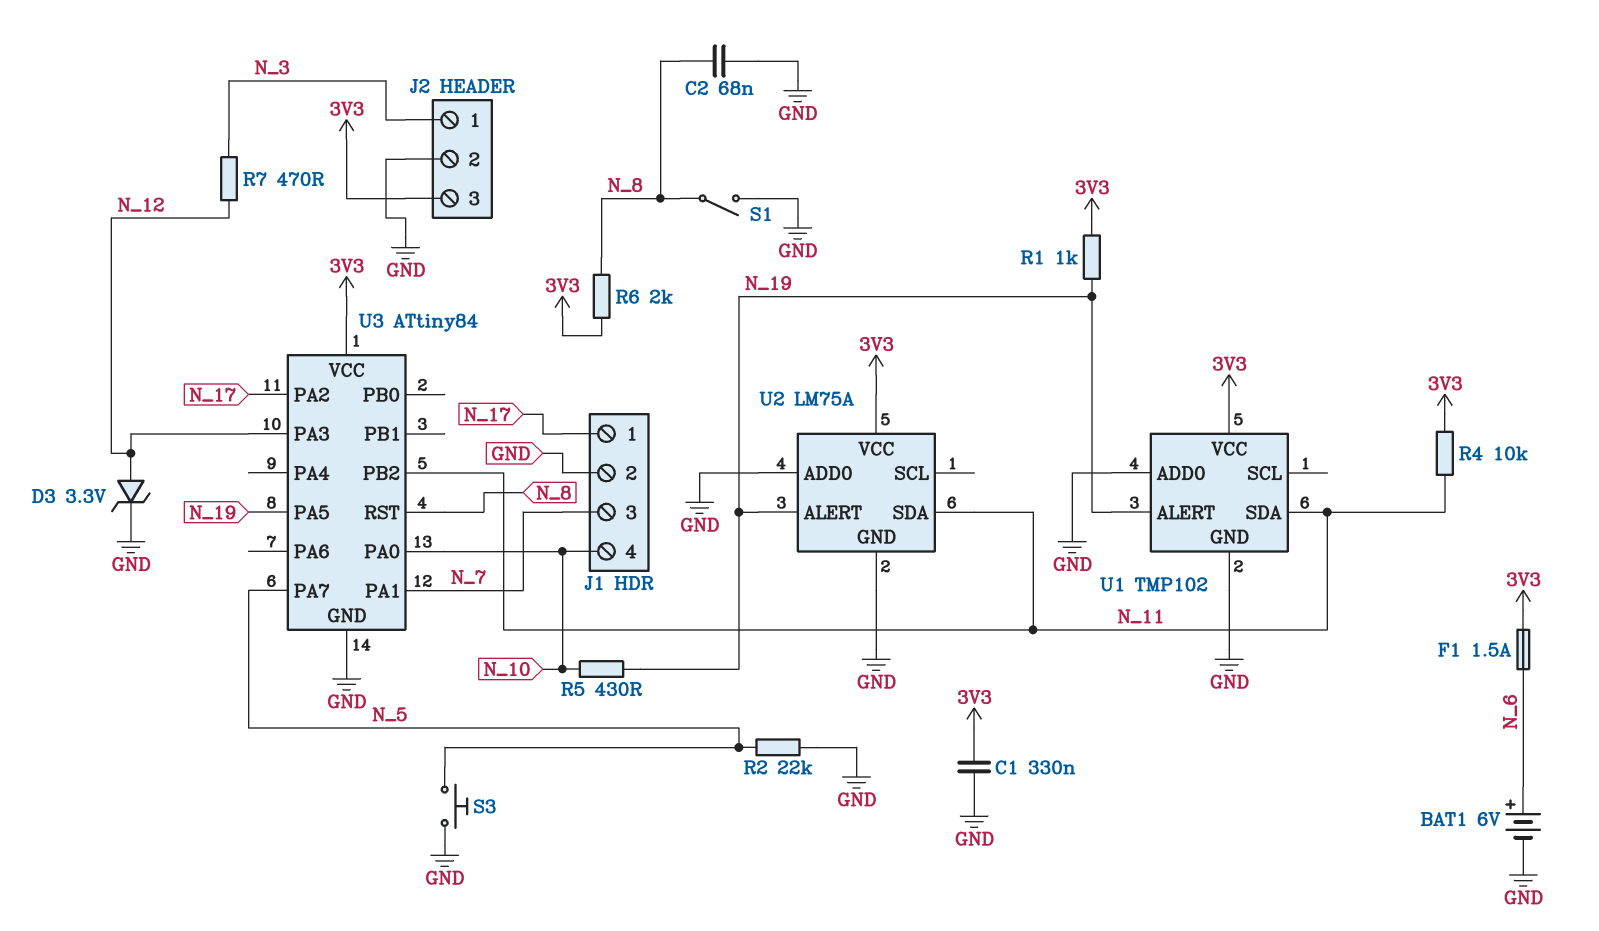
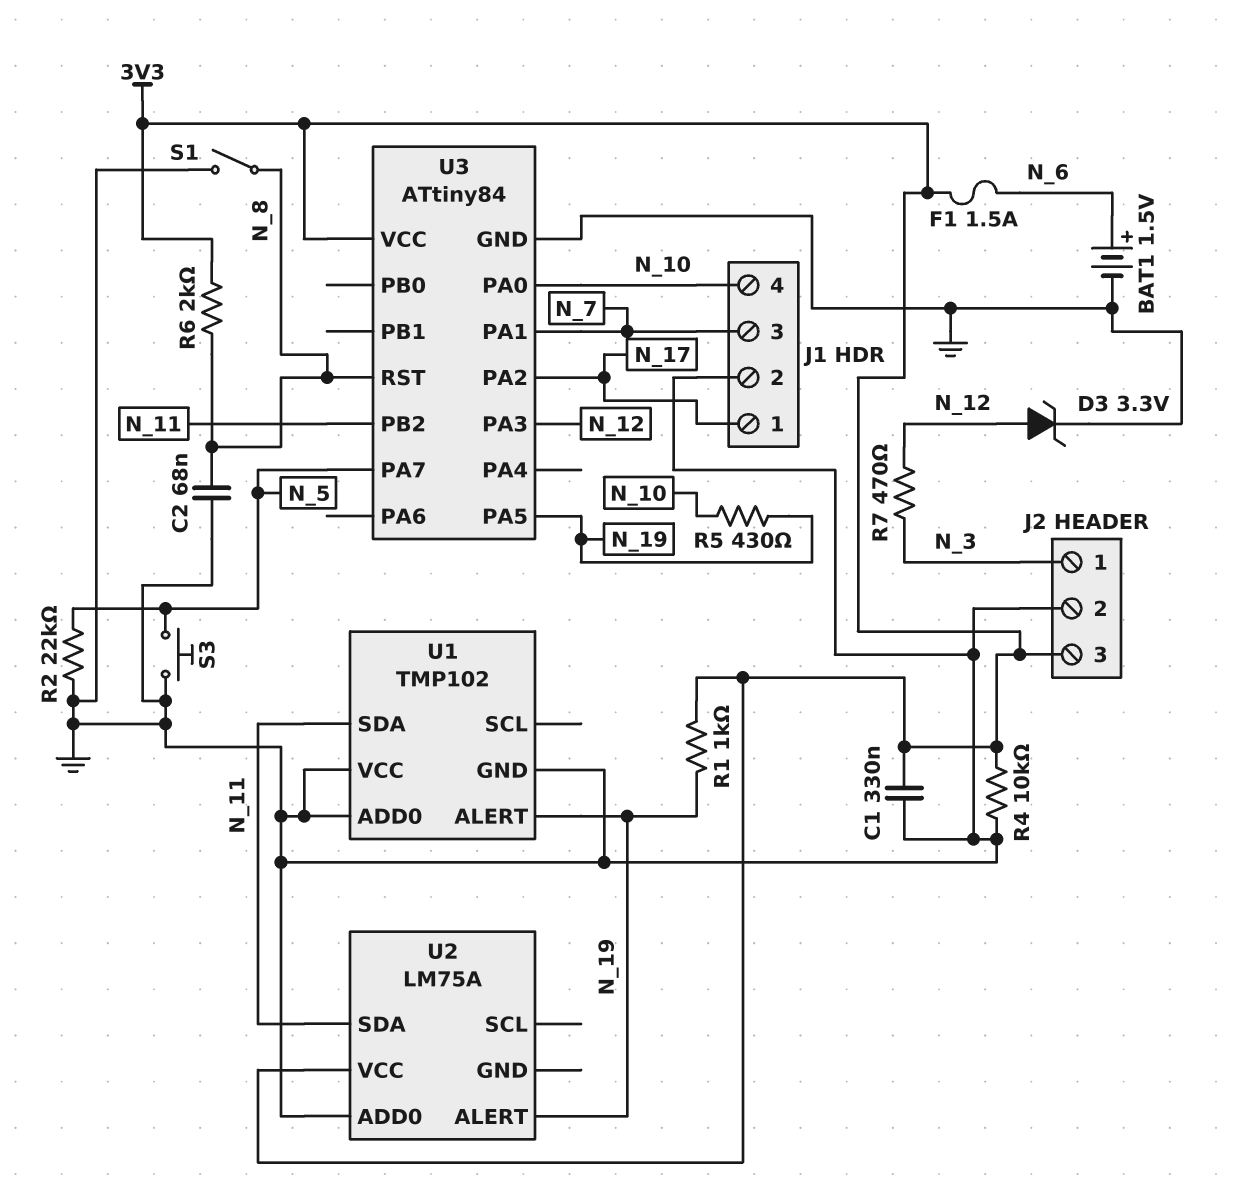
BAT1: 6V (plus N_6, minus GND) -> 1.5V (plus N_6, minus GND)
R4: 10k (3V3, N_11) -> 10k (3V3, GND)
U1 pin VCC: 3V3 -> GND
U2 pin GND: GND -> none

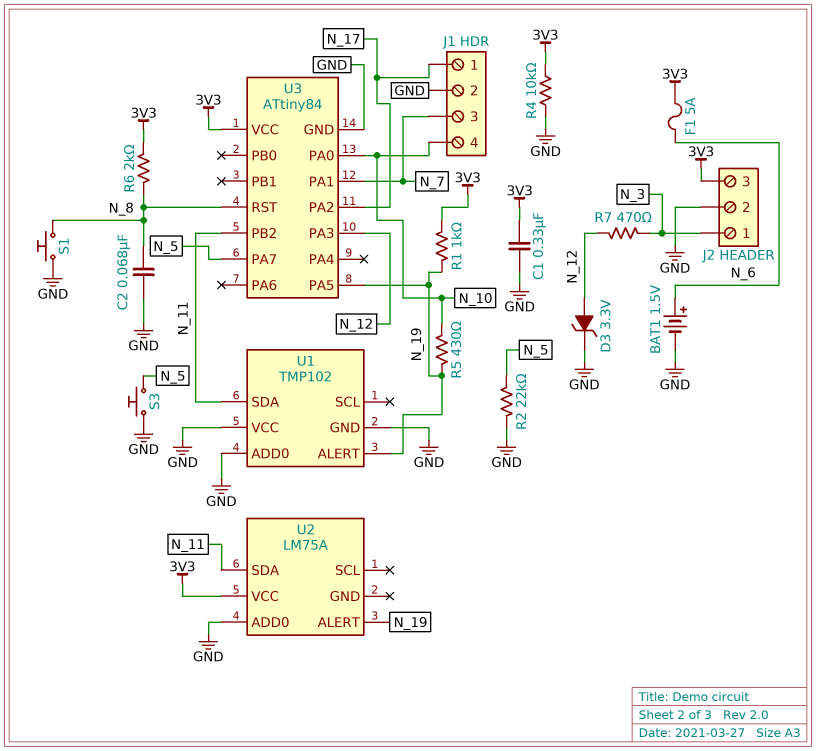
F1: 1.5A (3V3, N_6) -> 5A (3V3, N_6)
S1: switch (GND, N_8) -> button (GND, N_8)

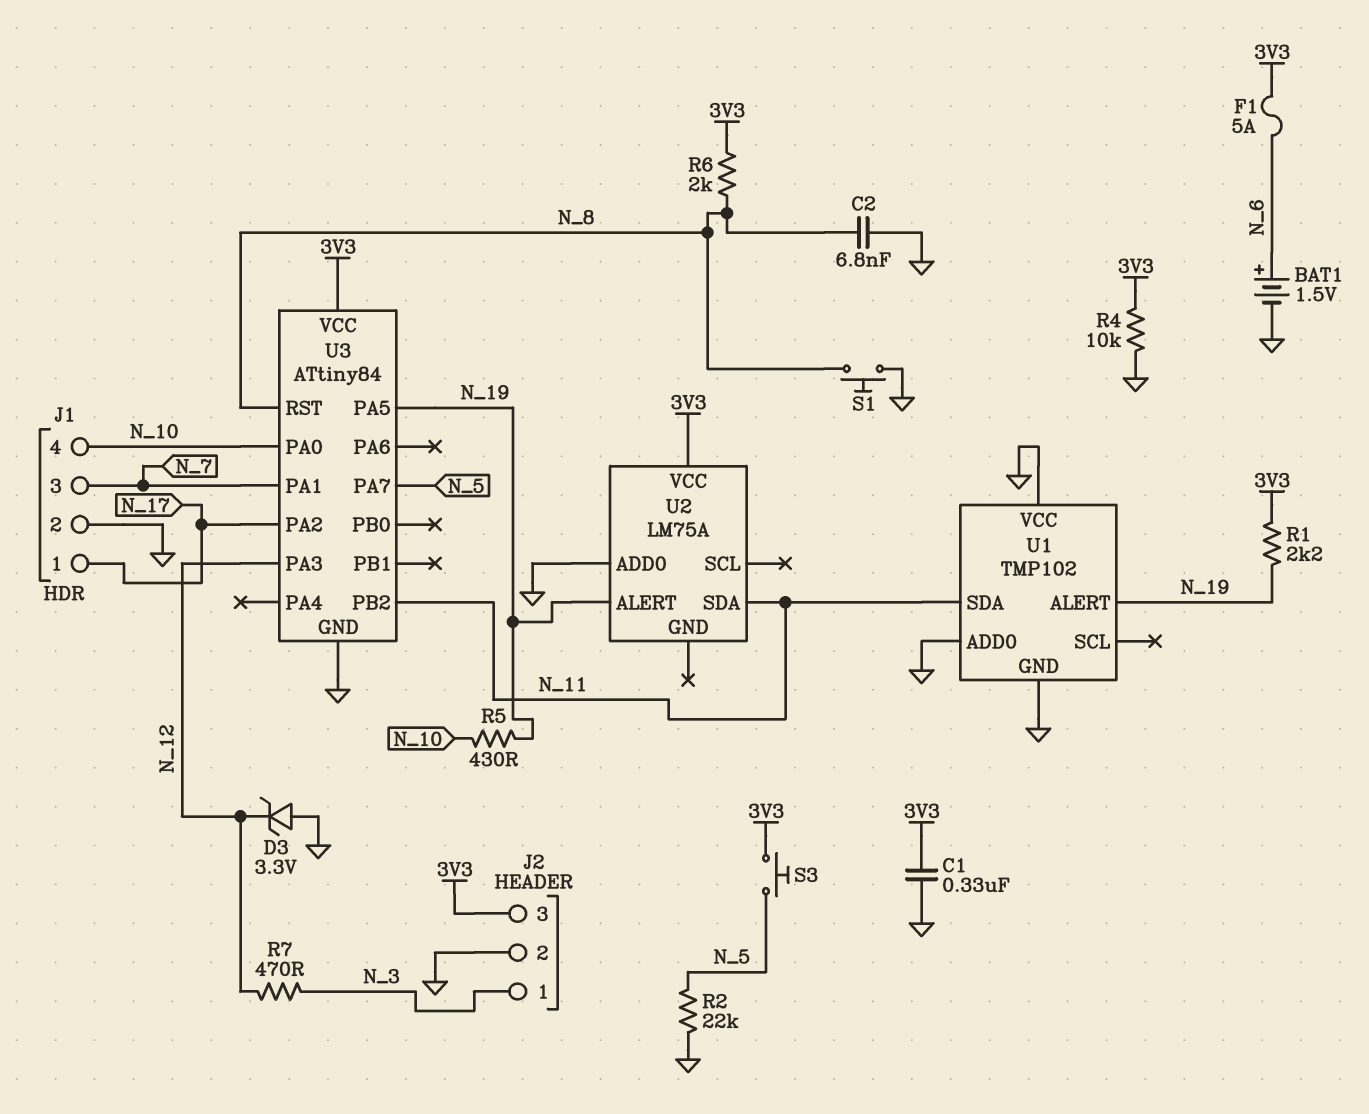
C2: 68nF (GND, N_8) -> 6.8nF (GND, N_8)
D3: zener 3.3V (A N_12, K GND) -> zener 3.3V (A GND, K N_12)
R1: 1k (3V3, N_19) -> 2.2k (3V3, N_19)
S3: button (GND, N_5) -> button (3V3, N_5)

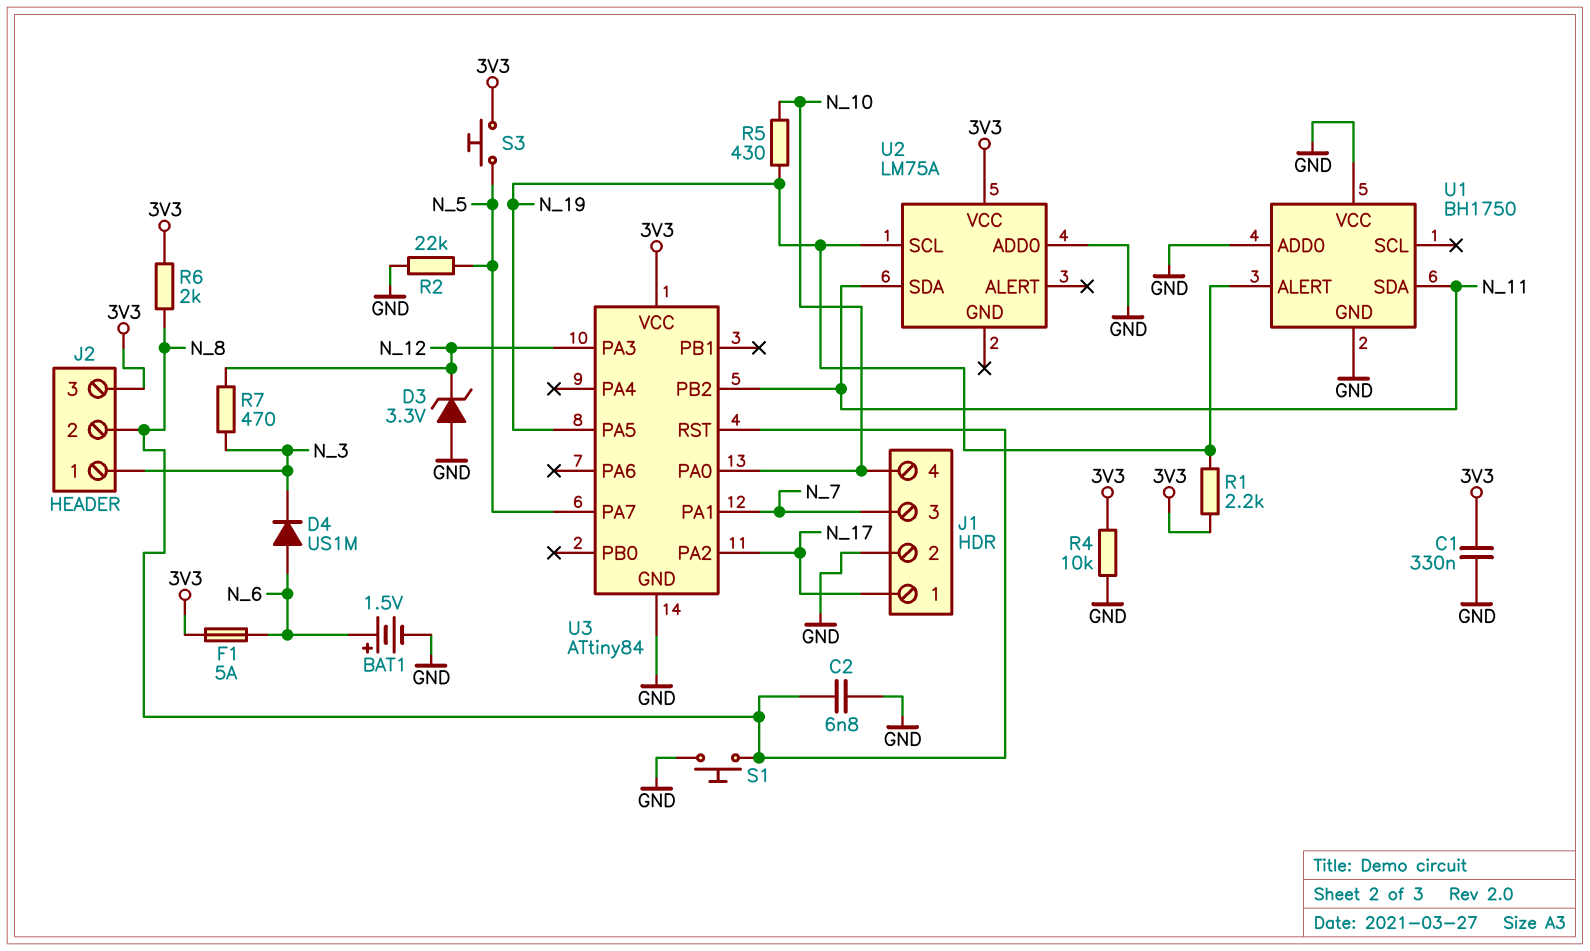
D4: none -> diode US1M (A N_6, K N_3)
J2 pin 2: GND -> N_8
U1: TMP102 -> BH1750
U2 pin ALERT: N_19 -> none
U2 pin SCL: none -> N_19

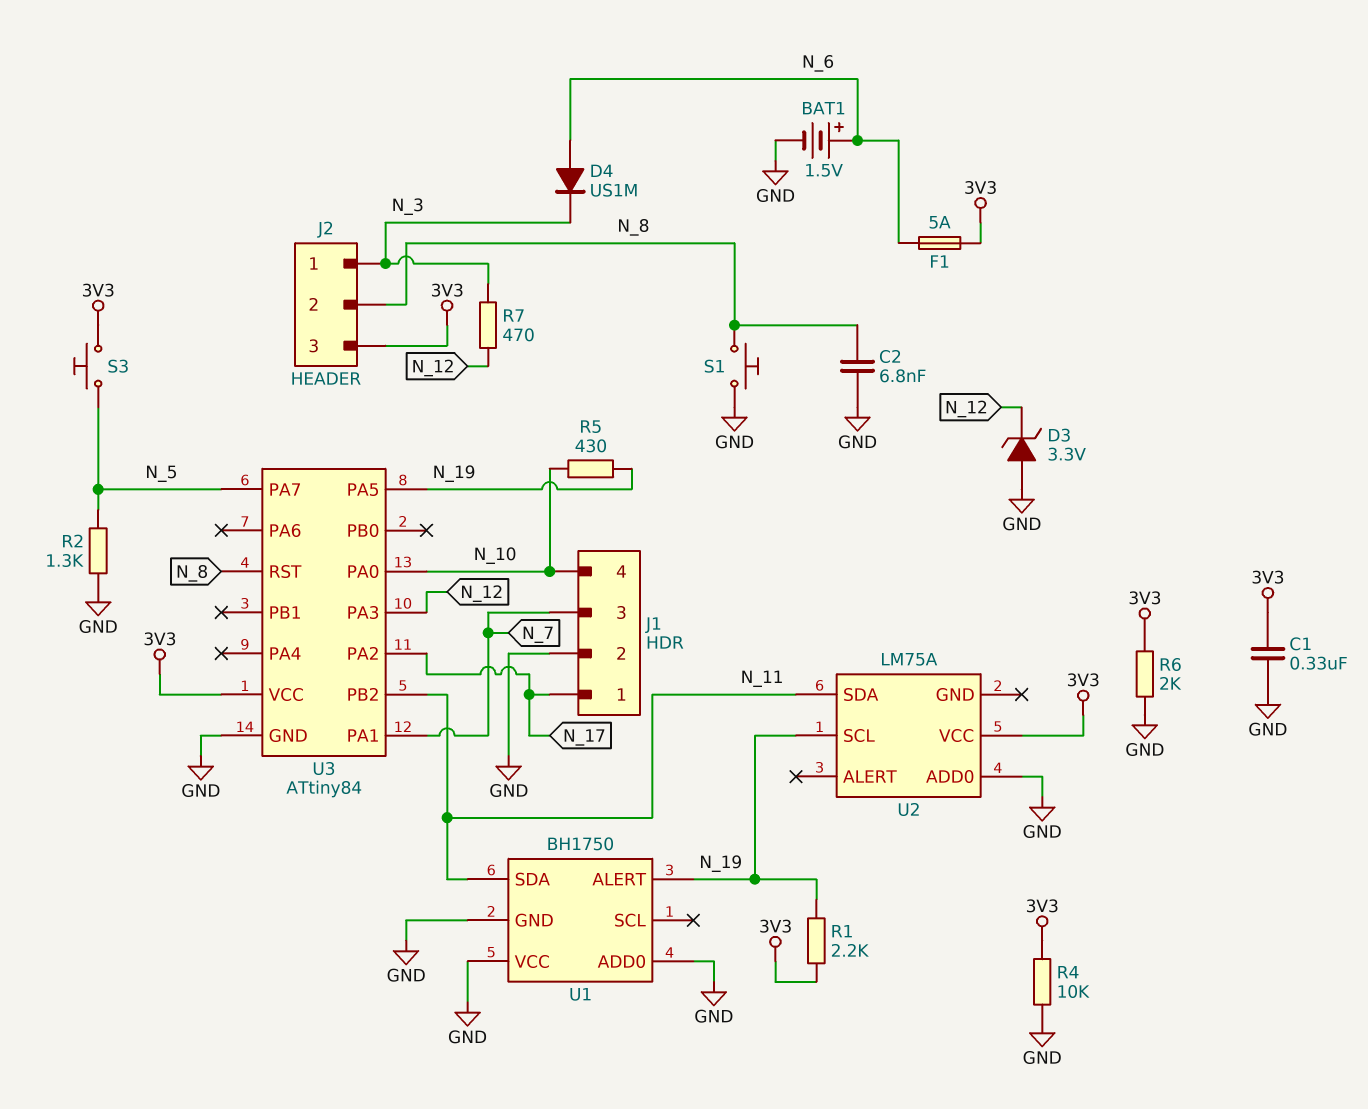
R2: 22k (GND, N_5) -> 1.3k (GND, N_5)
R6: 2k (3V3, N_8) -> 2k (3V3, GND)

